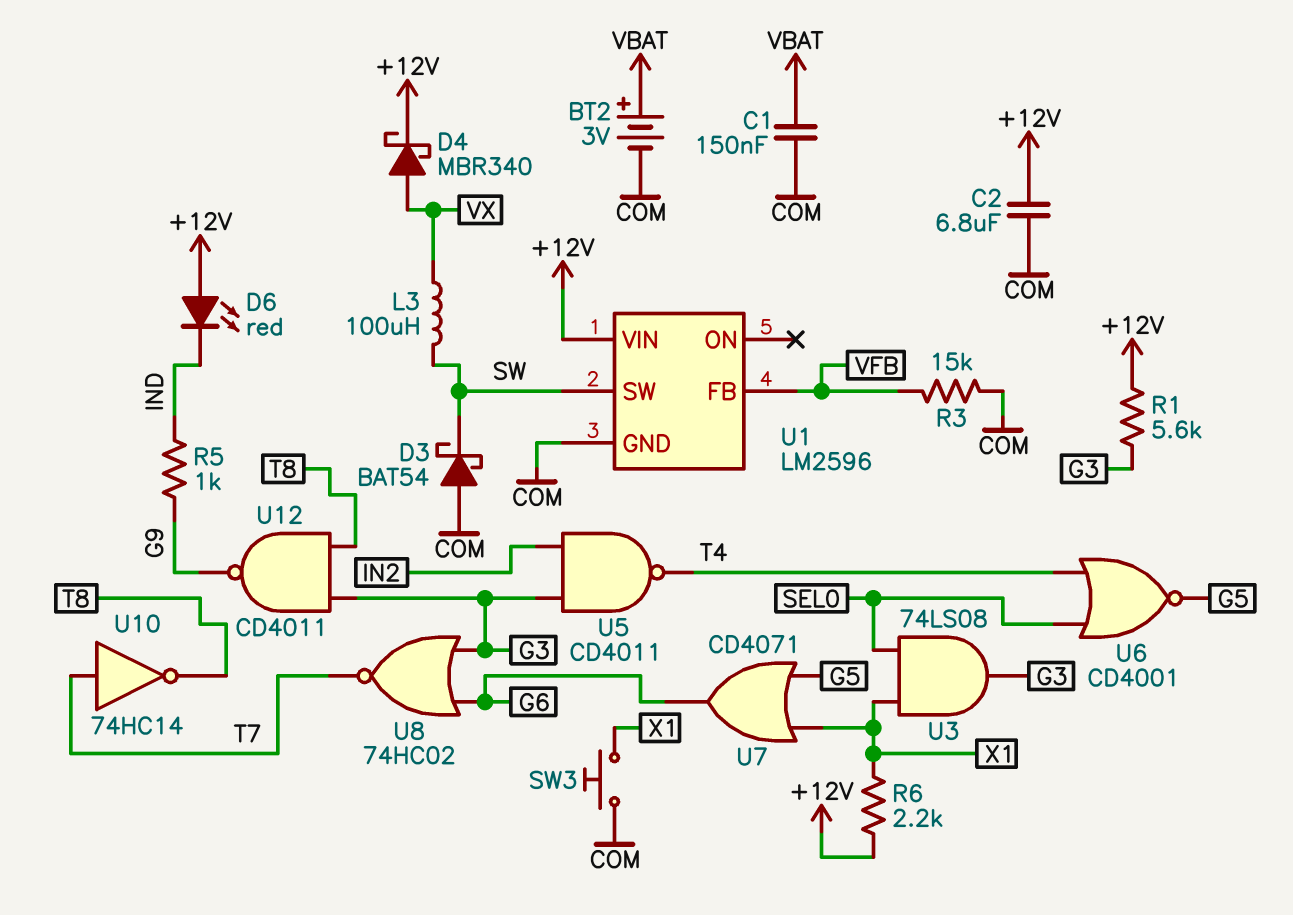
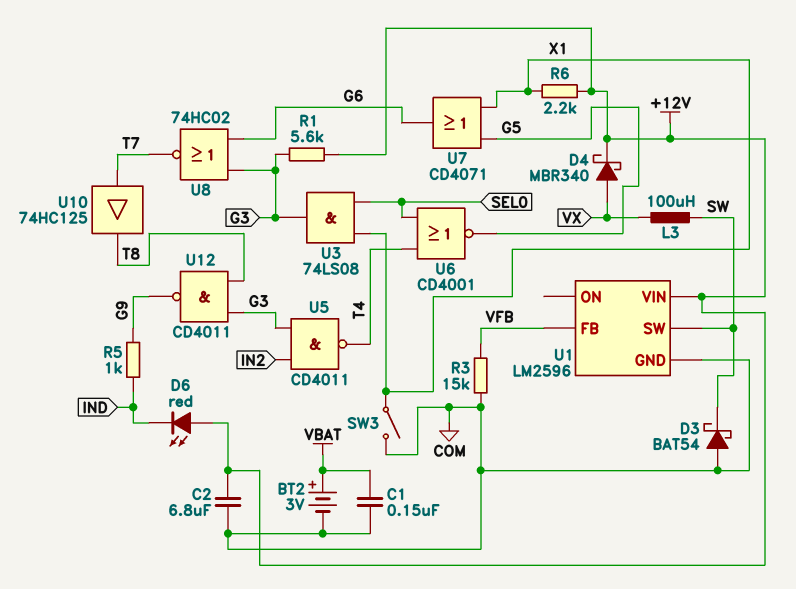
SW3: button (COM, X1) -> switch (COM, X1)
U10: NOT 74HC14 (in T7, out T8) -> buffer 74HC125 (in T7, out T8)

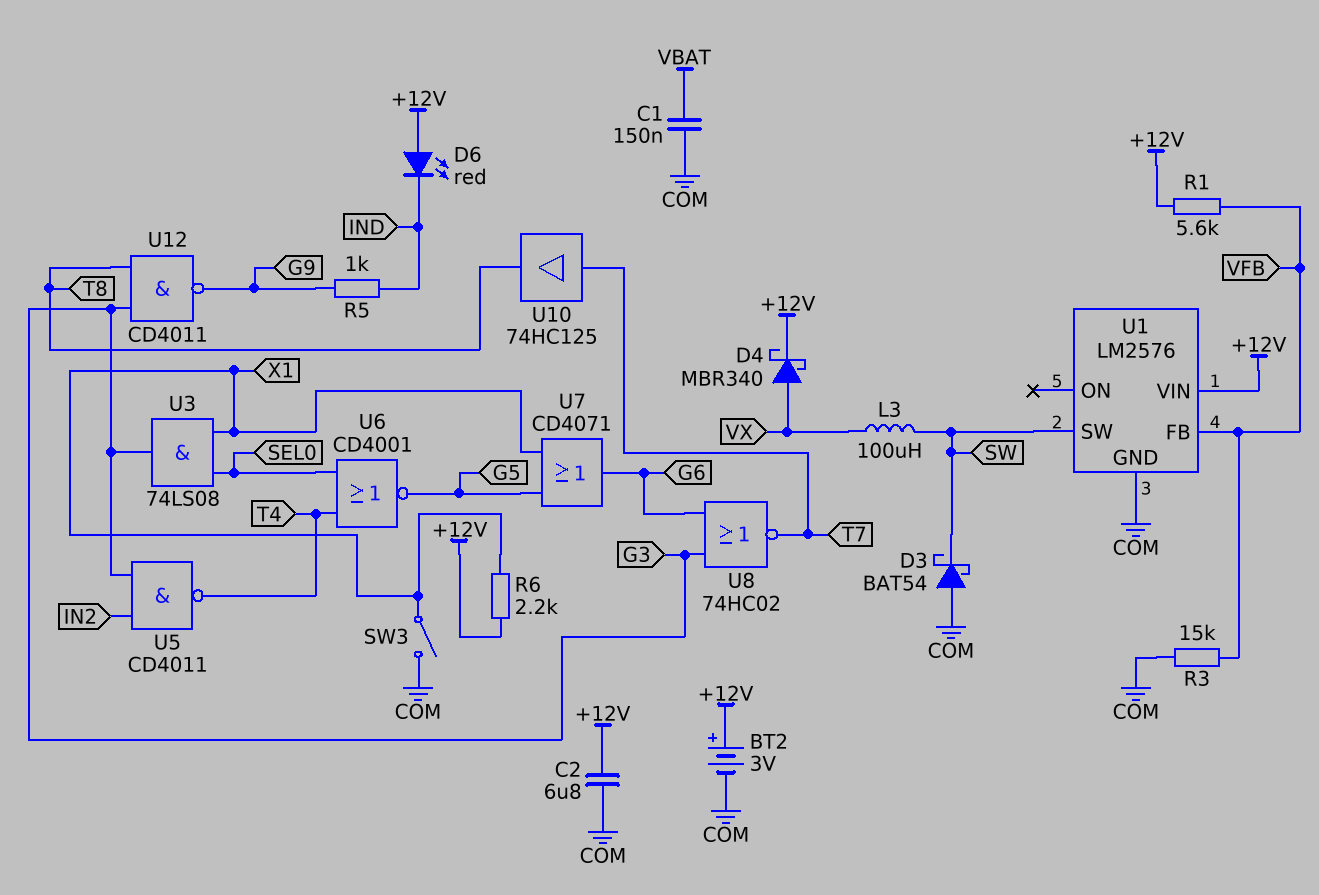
BT2: 3V (plus VBAT, minus COM) -> 3V (plus +12V, minus COM)
R1: 5.6k (+12V, G3) -> 5.6k (+12V, VFB)
U1: LM2596 -> LM2576

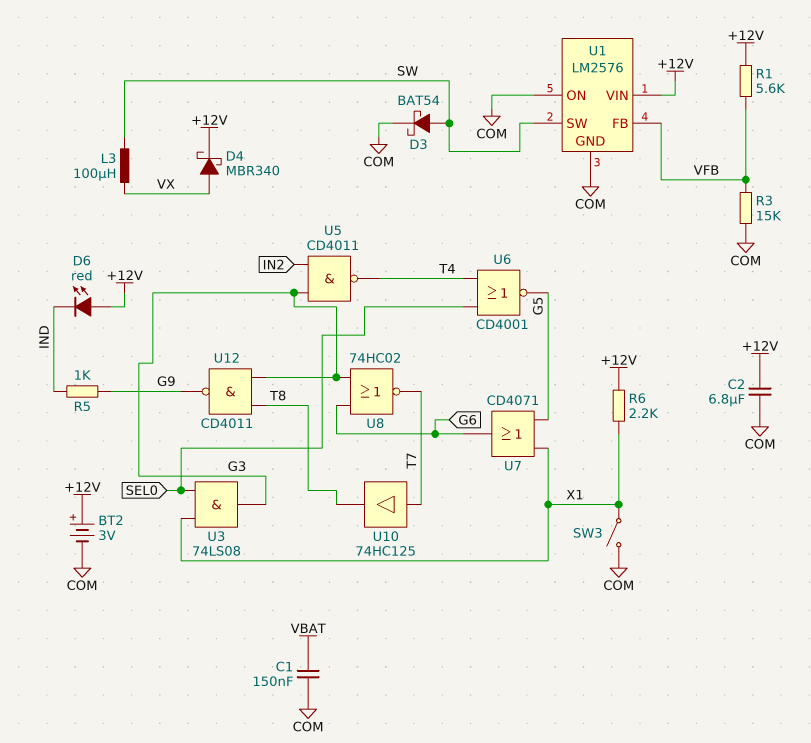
D3: schottky BAT54 (A COM, K SW) -> schottky BAT54 (A SW, K COM)
U1 pin ON: none -> COM

